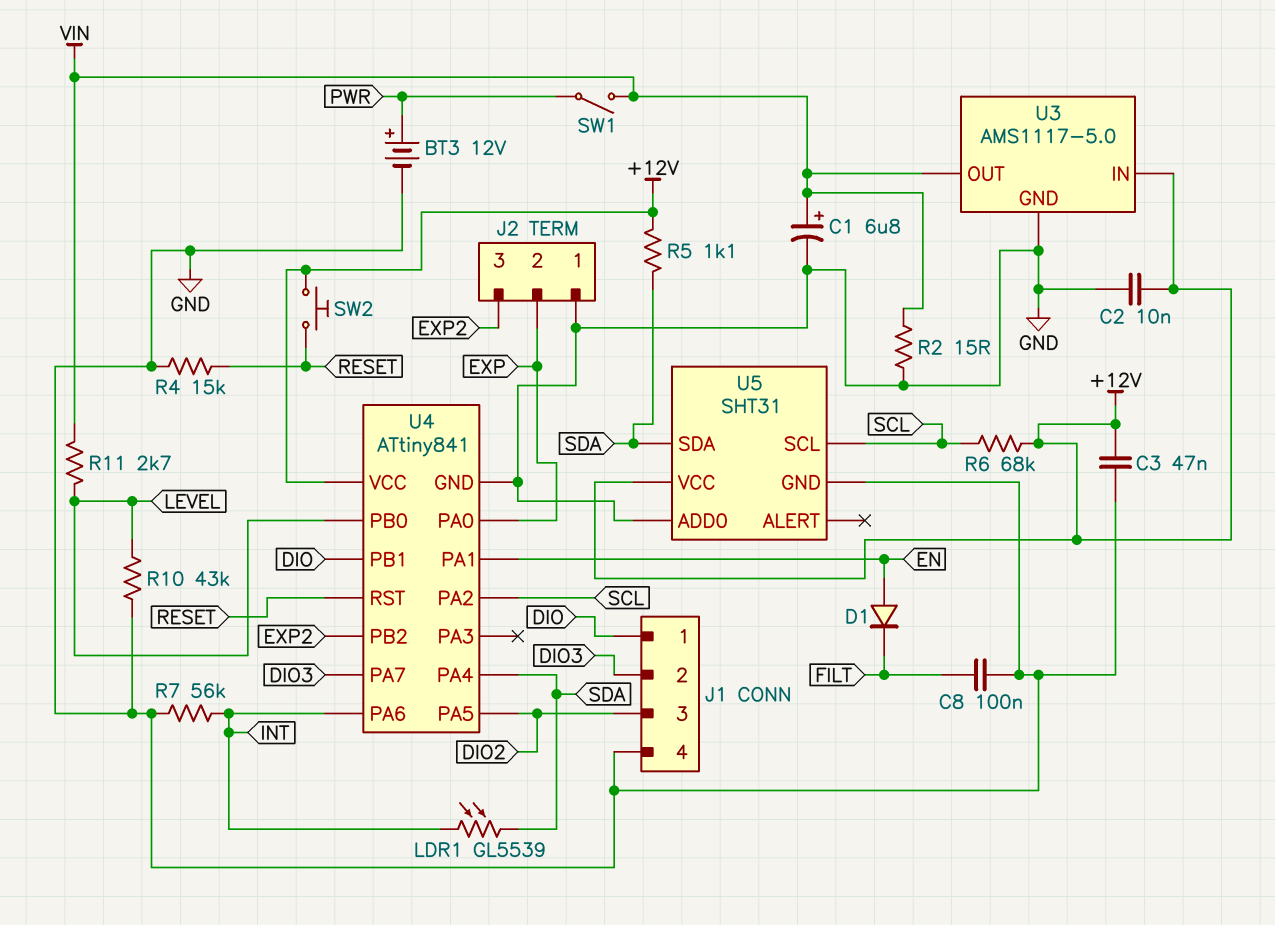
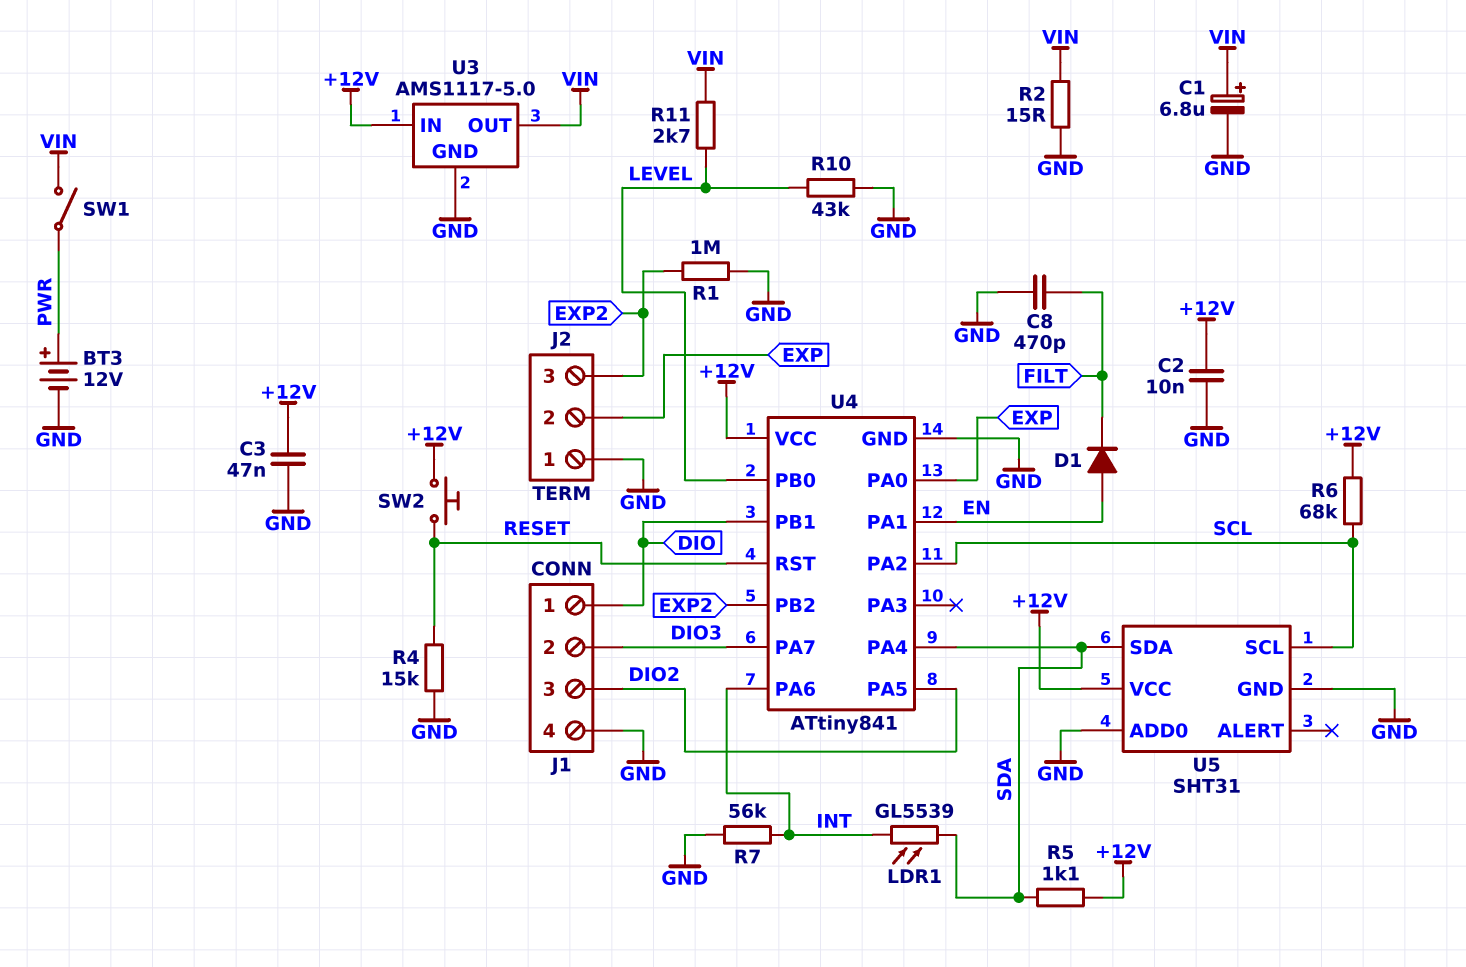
C8: 100nF (FILT, GND) -> 470pF (FILT, GND)
R1: none -> 1M (EXP2, GND)

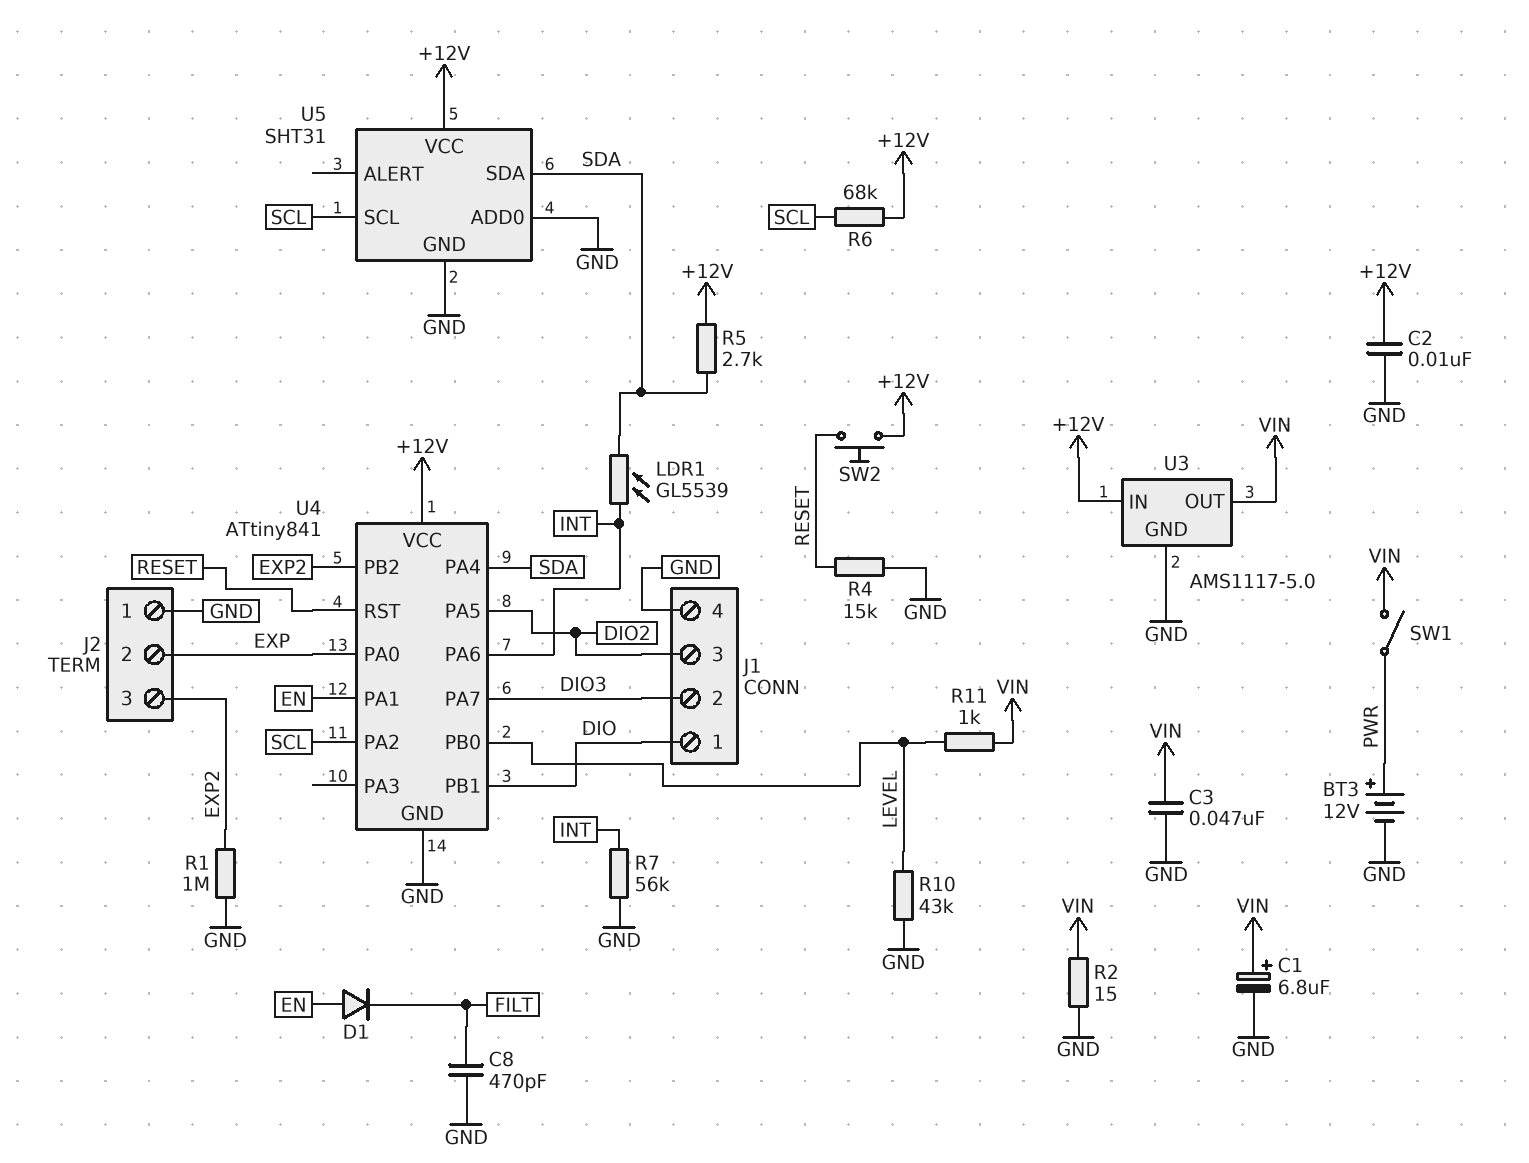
C3: 47nF (+12V, GND) -> 47nF (GND, VIN)
R5: 1.1k (+12V, SDA) -> 2.7k (+12V, SDA)
R11: 2.7k (LEVEL, VIN) -> 1k (LEVEL, VIN)

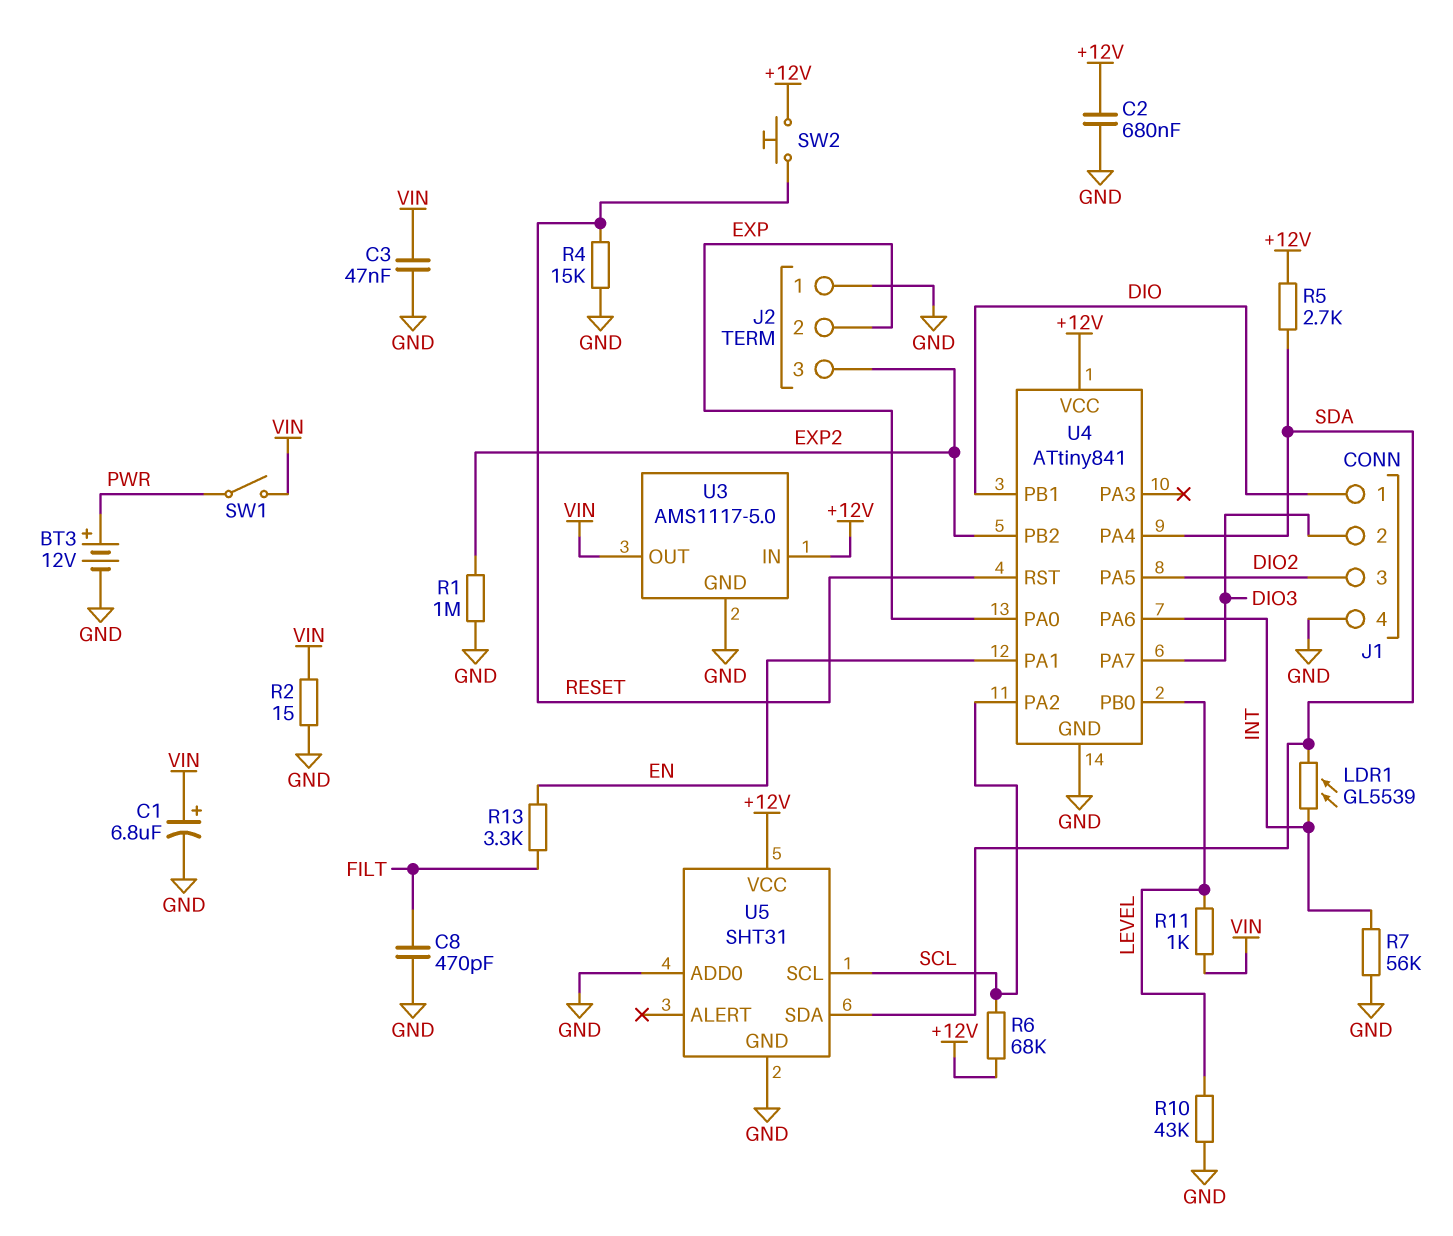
C2: 10nF (+12V, GND) -> 680nF (+12V, GND)
D1: diode (A EN, K FILT) -> none
R13: none -> 3.3k (EN, FILT)

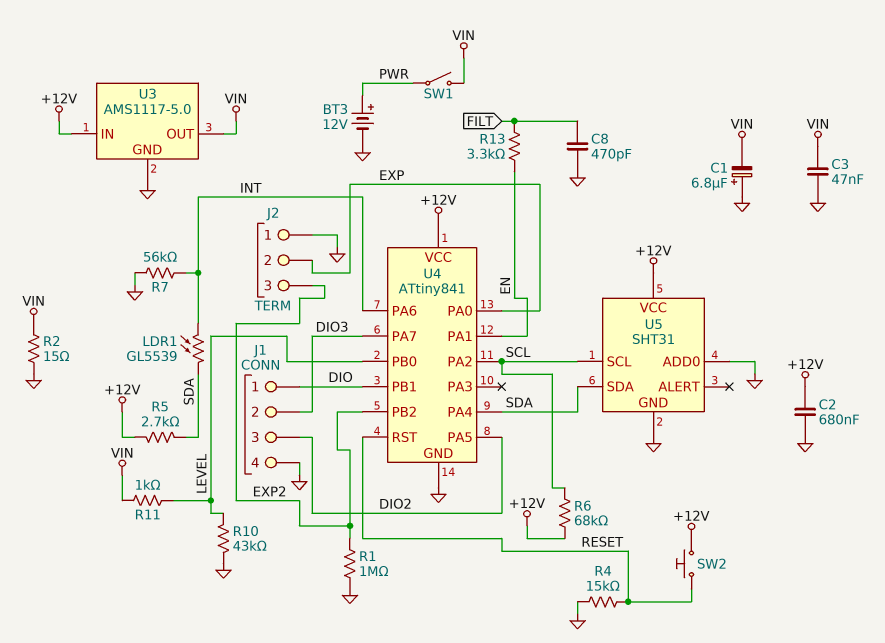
C1: 6.8uF (plus VIN, minus GND) -> 6.8uF (plus GND, minus VIN)

